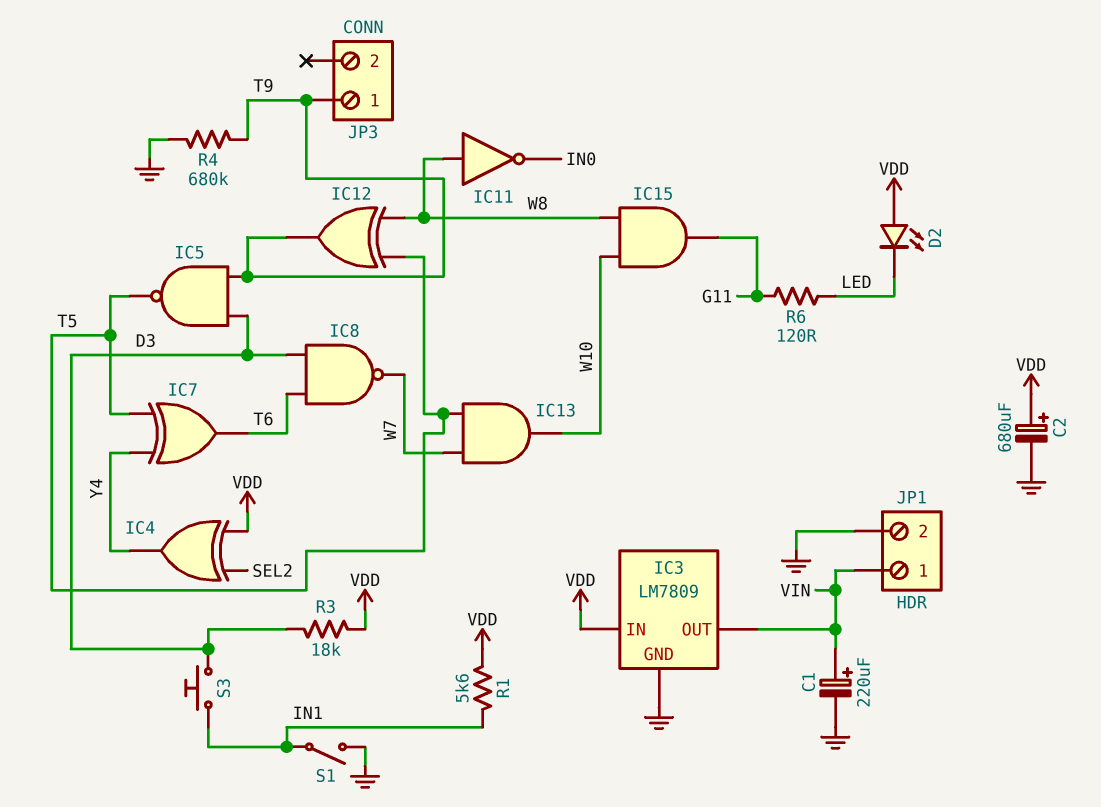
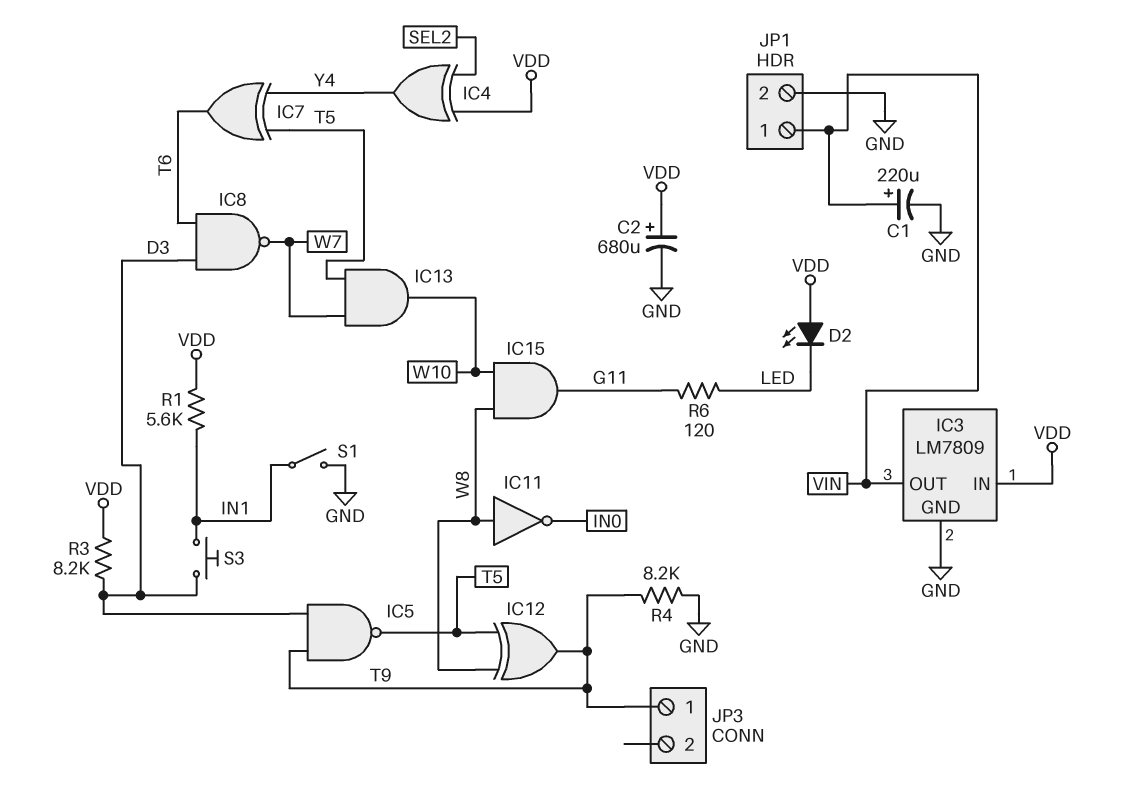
R3: 18k (D3, VDD) -> 8.2k (D3, VDD)
R4: 680k (GND, T9) -> 8.2k (GND, T9)

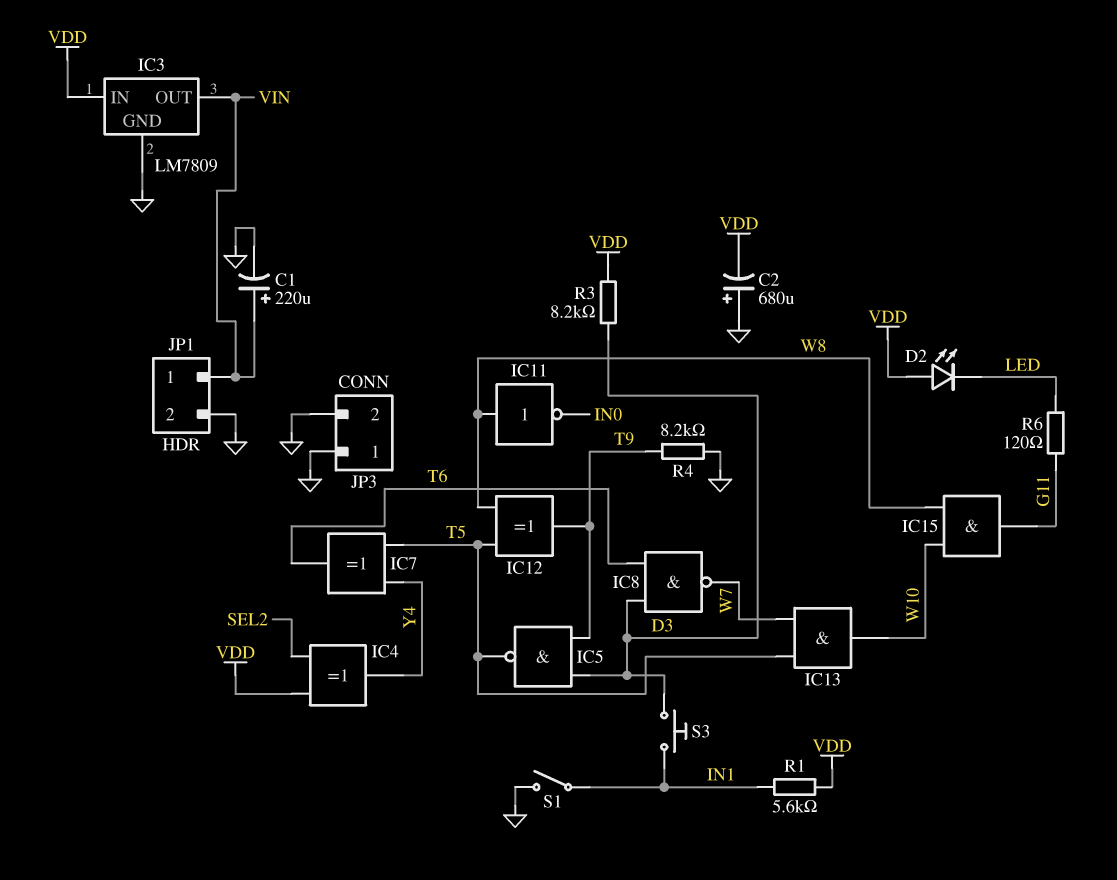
C2: 680uF (plus VDD, minus GND) -> 680uF (plus GND, minus VDD)
JP3 pin 1: T9 -> GND
JP3 pin 2: none -> GND

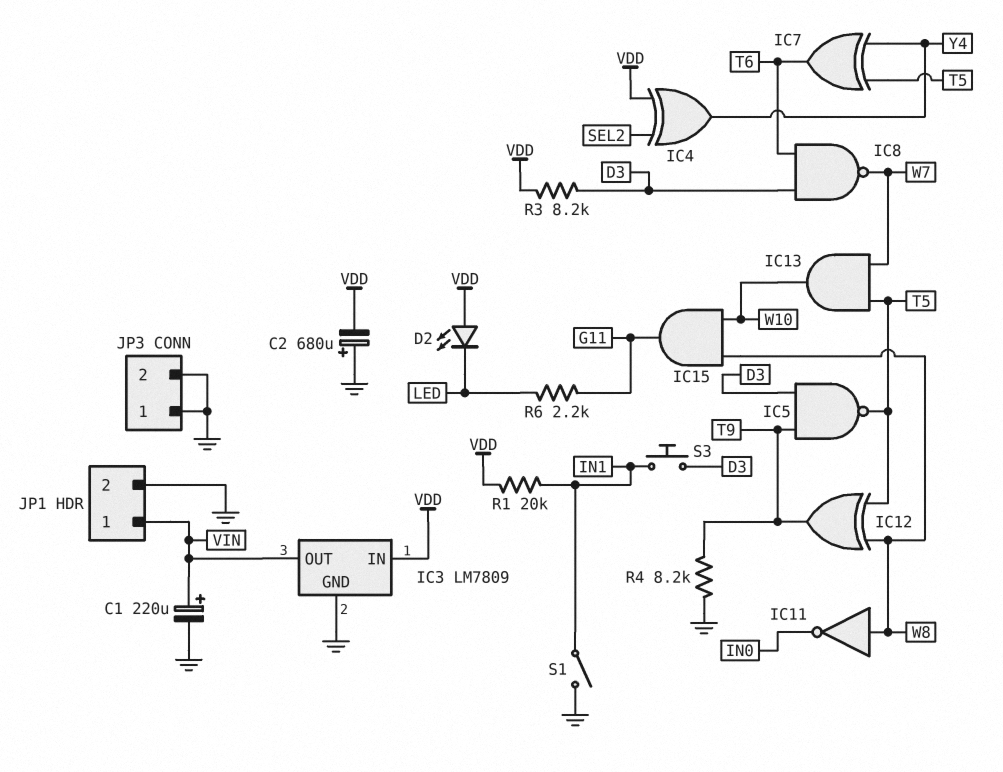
R1: 5.6k (IN1, VDD) -> 20k (IN1, VDD)
R6: 120 (G11, LED) -> 2.2k (G11, LED)

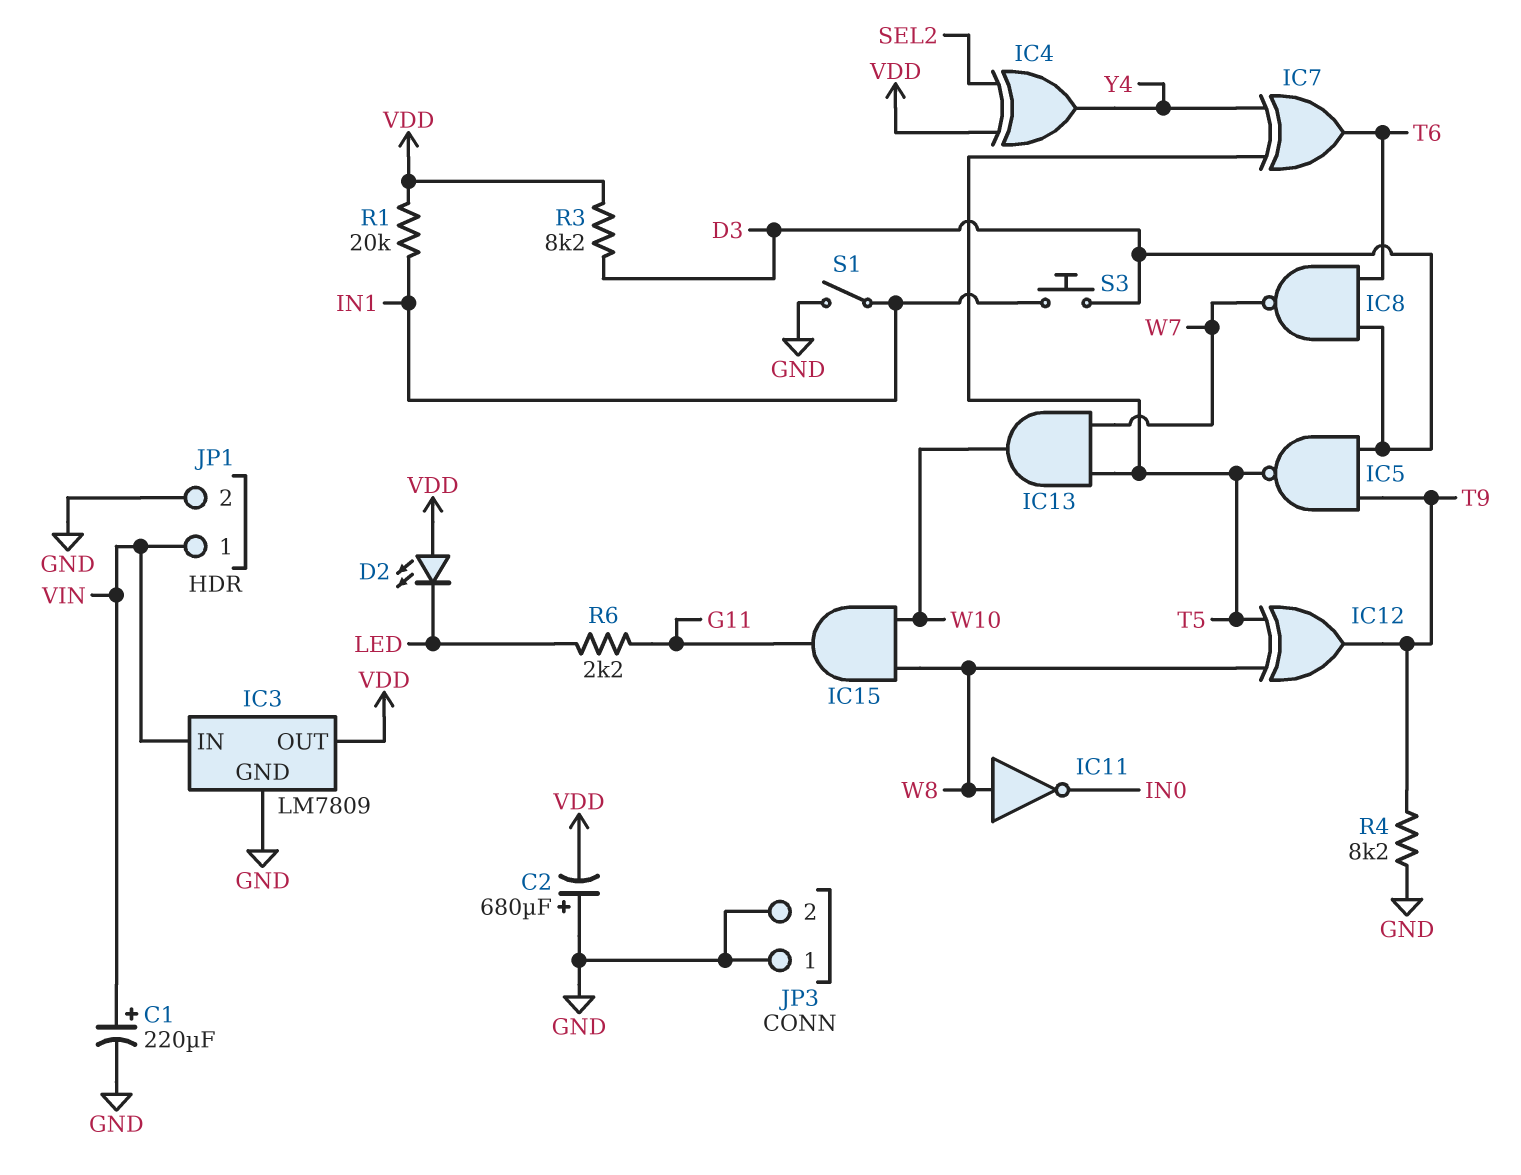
IC3 pin IN: VDD -> VIN
IC3 pin OUT: VIN -> VDD

